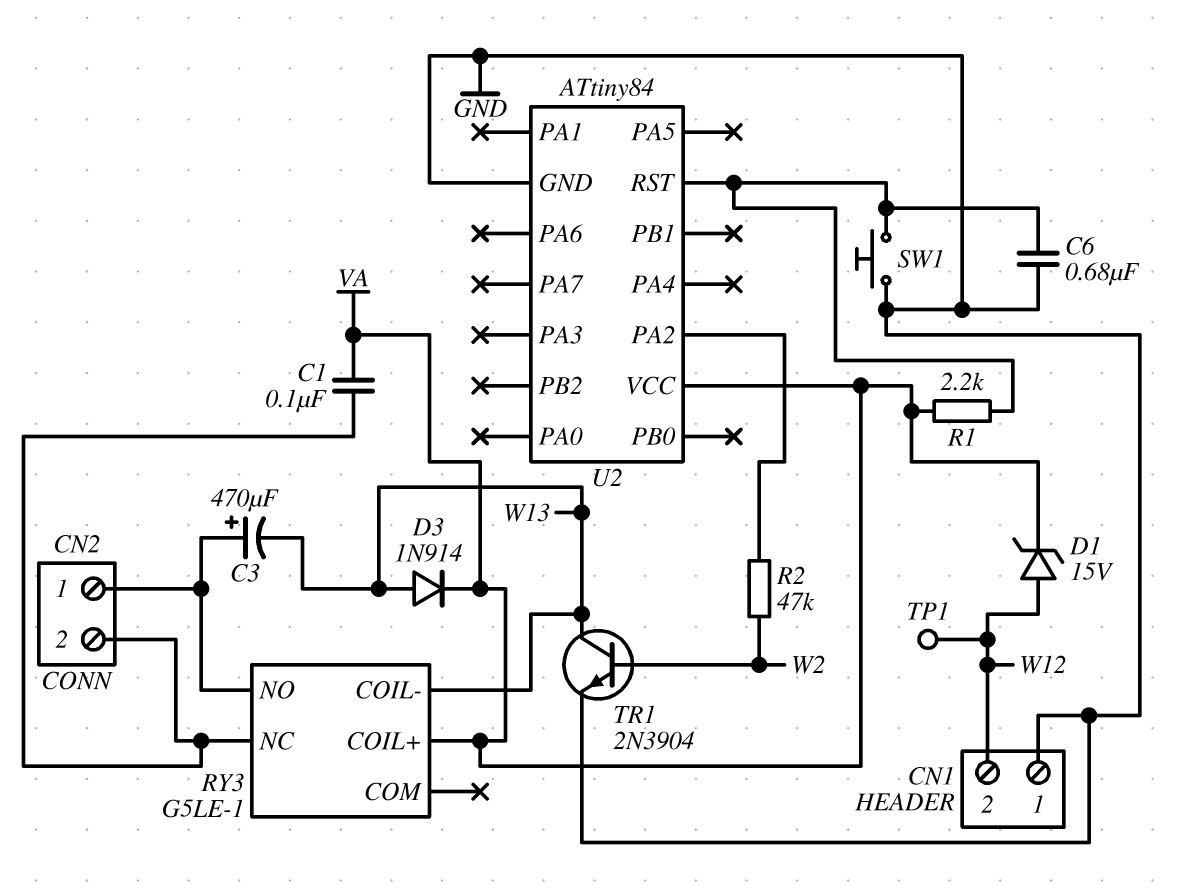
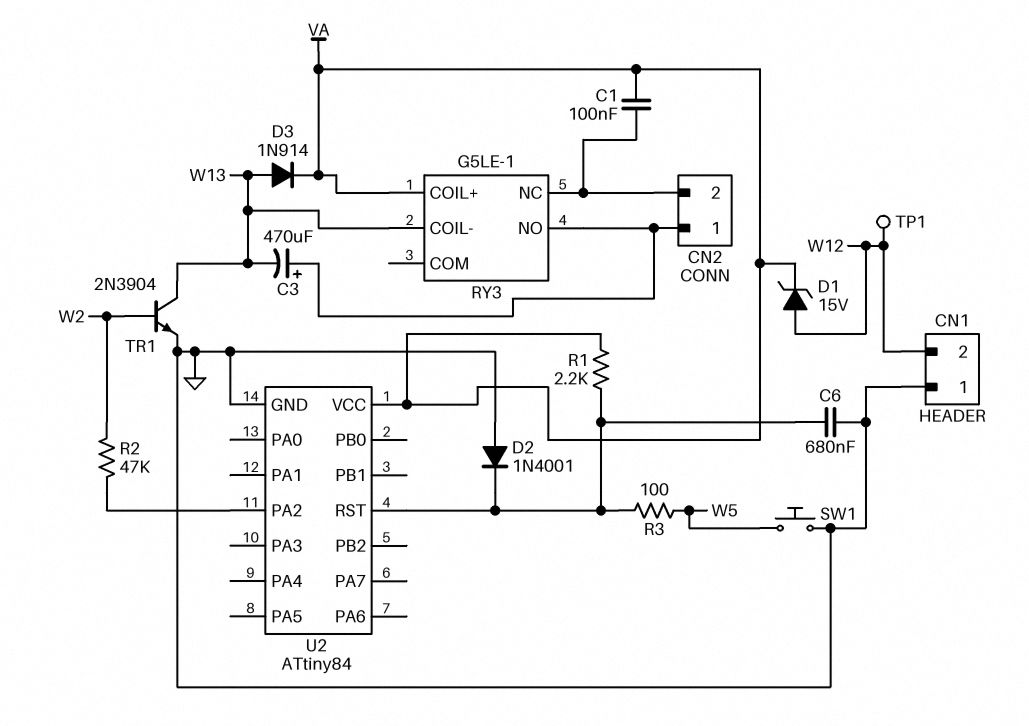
D2: none -> diode 1N4001 (A GND, K U2/RST)
R3: none -> 100 (U2/RST, W5)
SW1: button (GND, U2/RST) -> button (GND, W5)

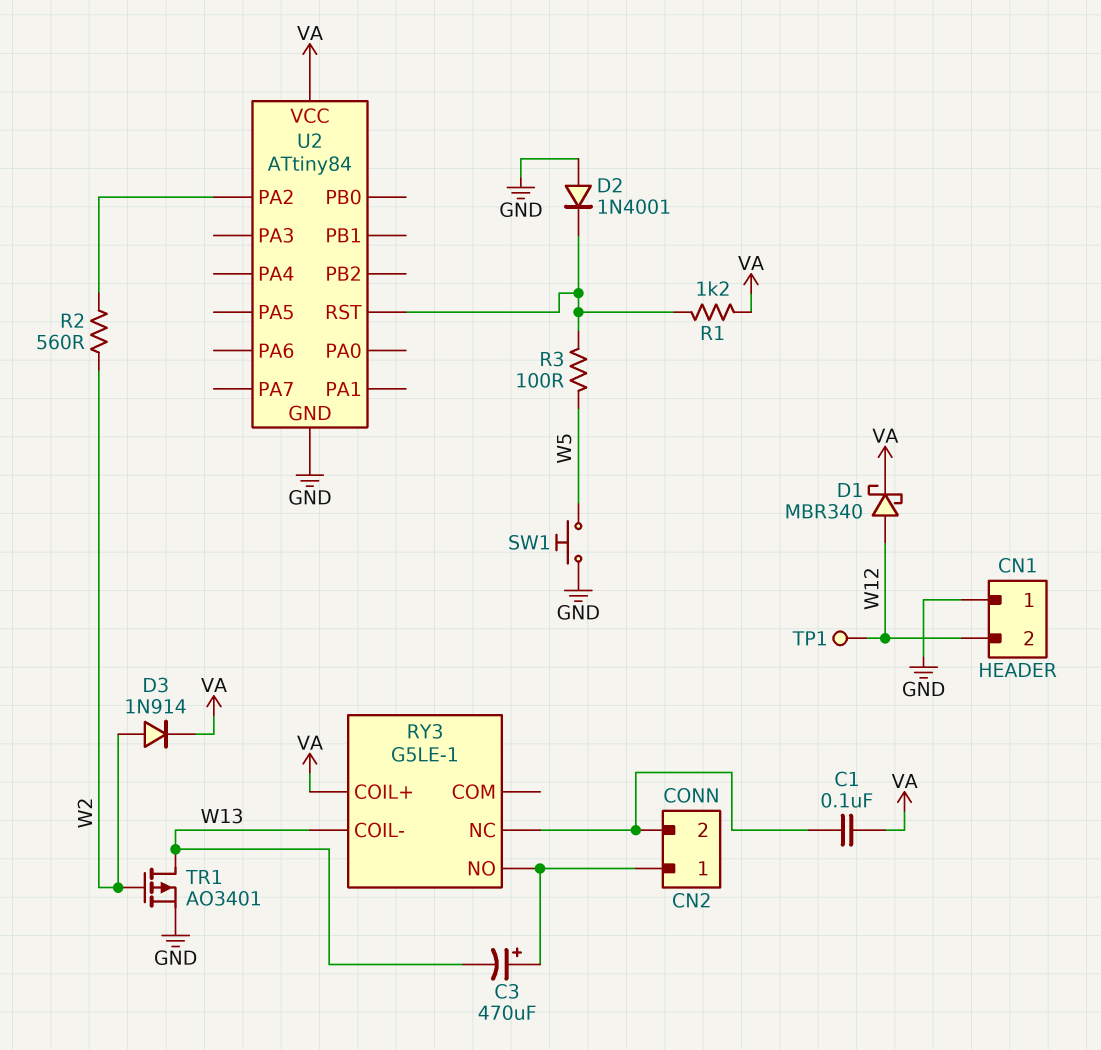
C6: 680nF (GND, U2/RST) -> none
D1: zener 15V (A W12, K VA) -> schottky MBR340 (A W12, K VA)
D3: diode 1N914 (A W13, K VA) -> diode 1N914 (A W2, K VA)
R1: 2.2k (U2/RST, VA) -> 1.2k (U2/RST, VA)
R2: 47k (U2/PA2, W2) -> 560 (U2/PA2, W2)
TR1: NPN 2N3904 (B W2, C W13, E GND) -> PMOS AO3401 (G W2, D W13, S GND)

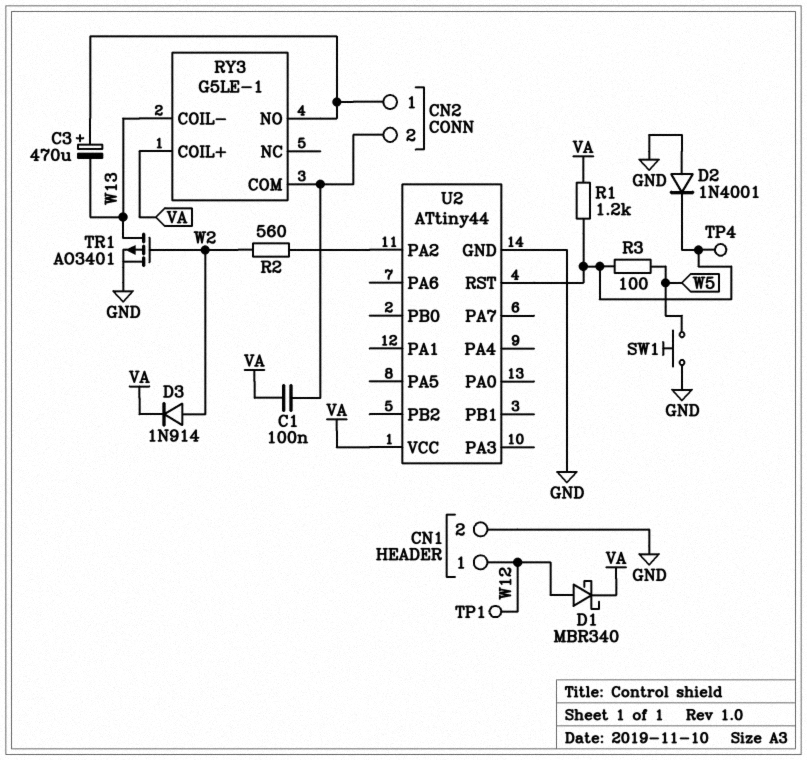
CN1 pin 1: GND -> W12
CN1 pin 2: W12 -> GND
RY3 pin COM: none -> CN2/2
RY3 pin NC: CN2/2 -> none
TP4: none -> test point (U2/RST)
U2: ATtiny84 -> ATtiny44

